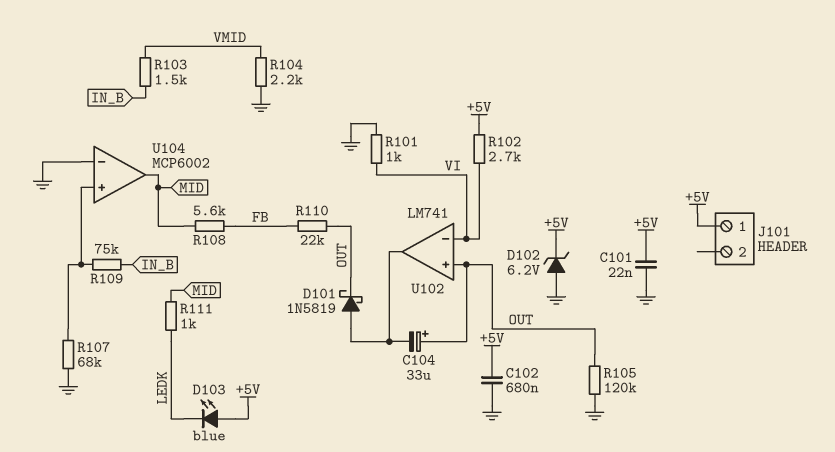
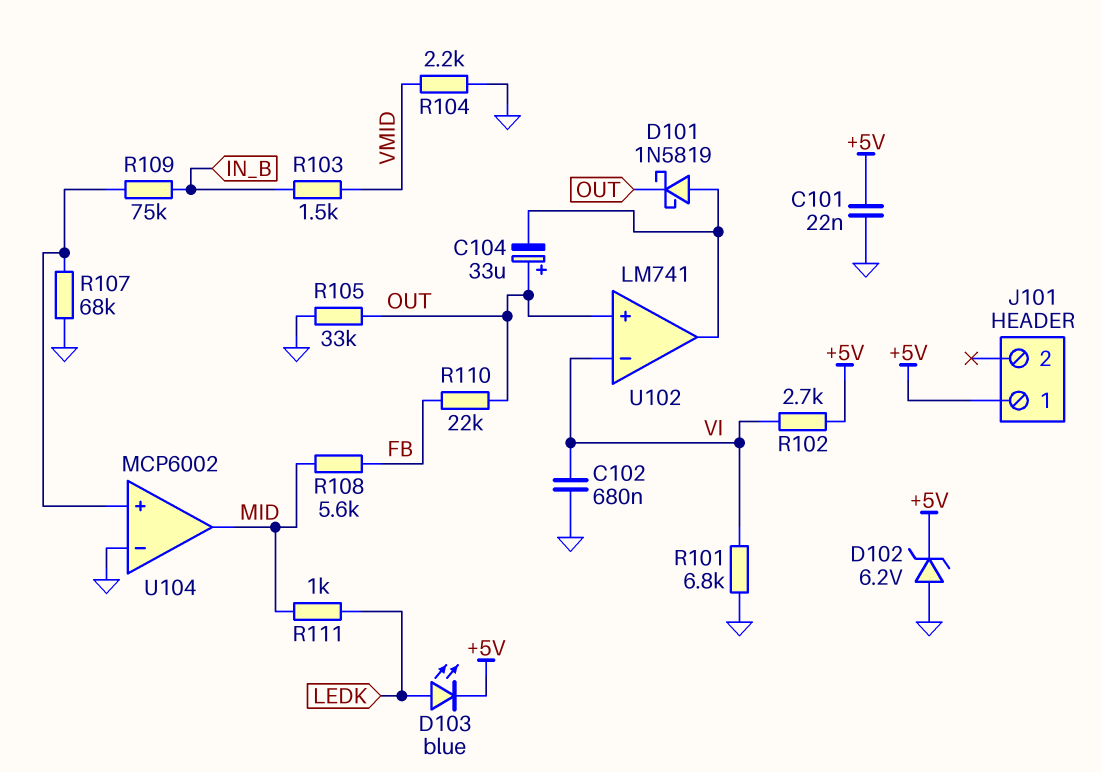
C102: 680nF (+5V, GND) -> 680nF (GND, VI)
D103: LED blue (A +5V, K LEDK) -> LED blue (A LEDK, K +5V)
R101: 1k (GND, VI) -> 6.8k (GND, VI)
R105: 120k (GND, OUT) -> 33k (GND, OUT)

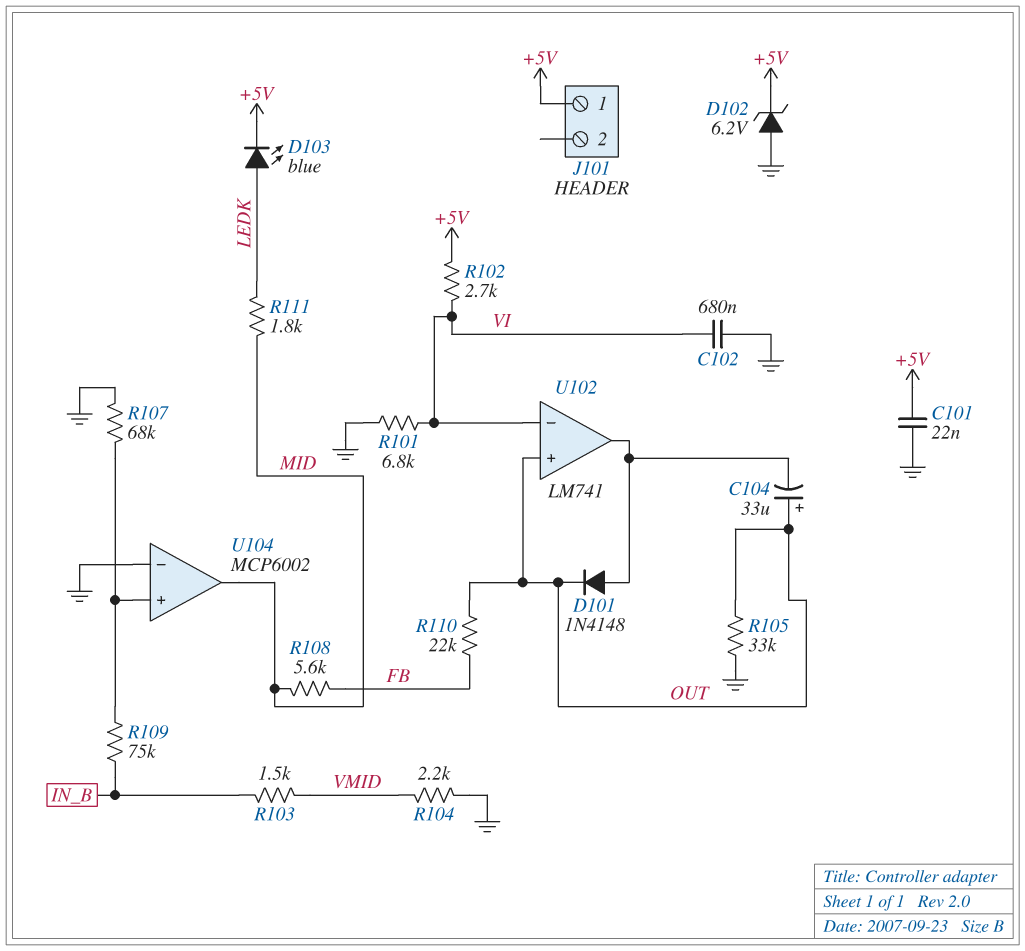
D101: schottky 1N5819 (A U102/out, K OUT) -> diode 1N4148 (A U102/out, K OUT)
R111: 1k (LEDK, MID) -> 1.8k (LEDK, MID)

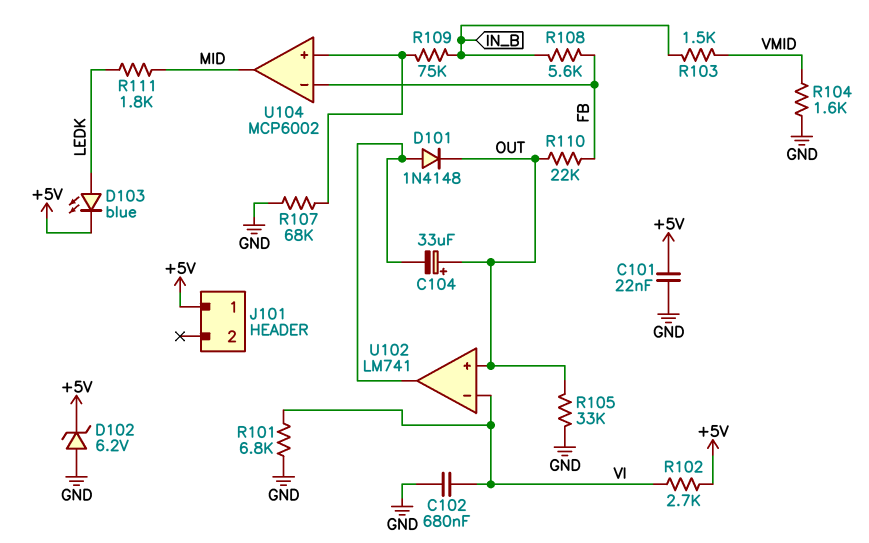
R104: 2.2k (GND, VMID) -> 1.6k (GND, VMID)
R108: 5.6k (FB, MID) -> 5.6k (FB, IN_B)
U104 pin in-: GND -> FB

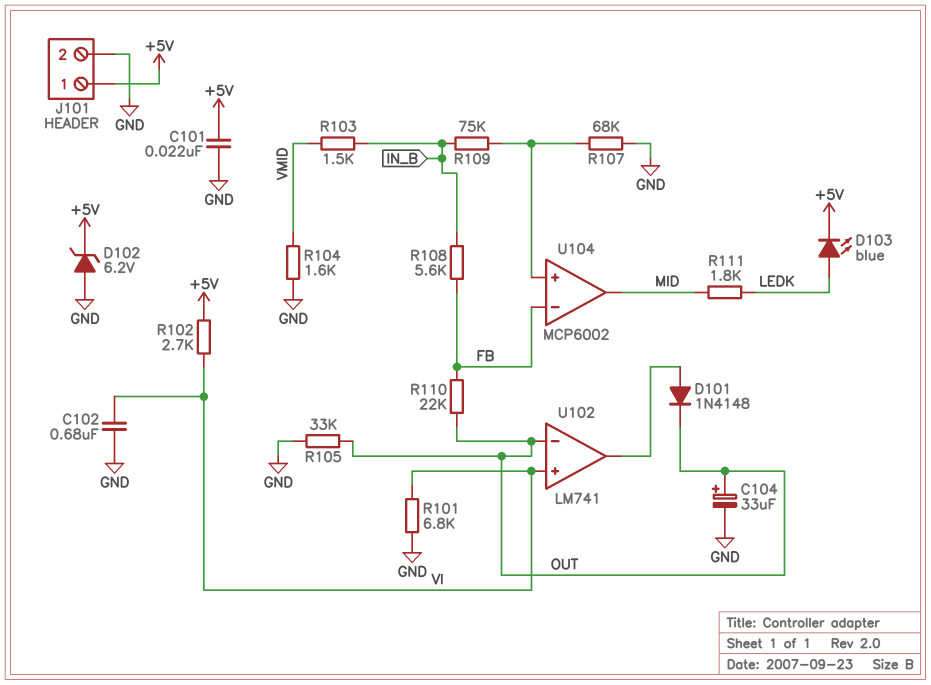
C104: 33uF (plus OUT, minus U102/out) -> 33uF (plus OUT, minus GND)
J101 pin 2: none -> GND
U102 pin in+: OUT -> VI
U102 pin in-: VI -> OUT

